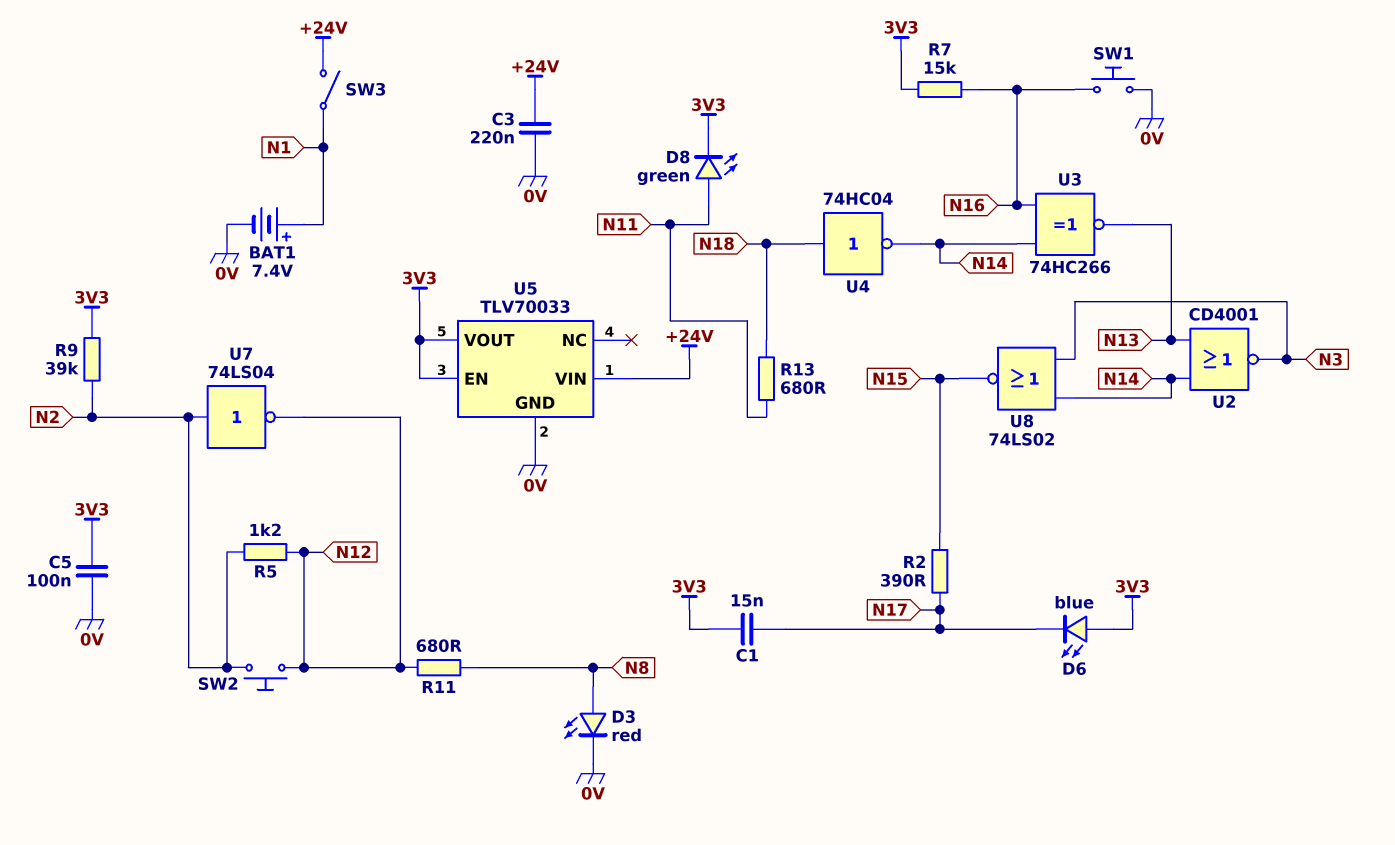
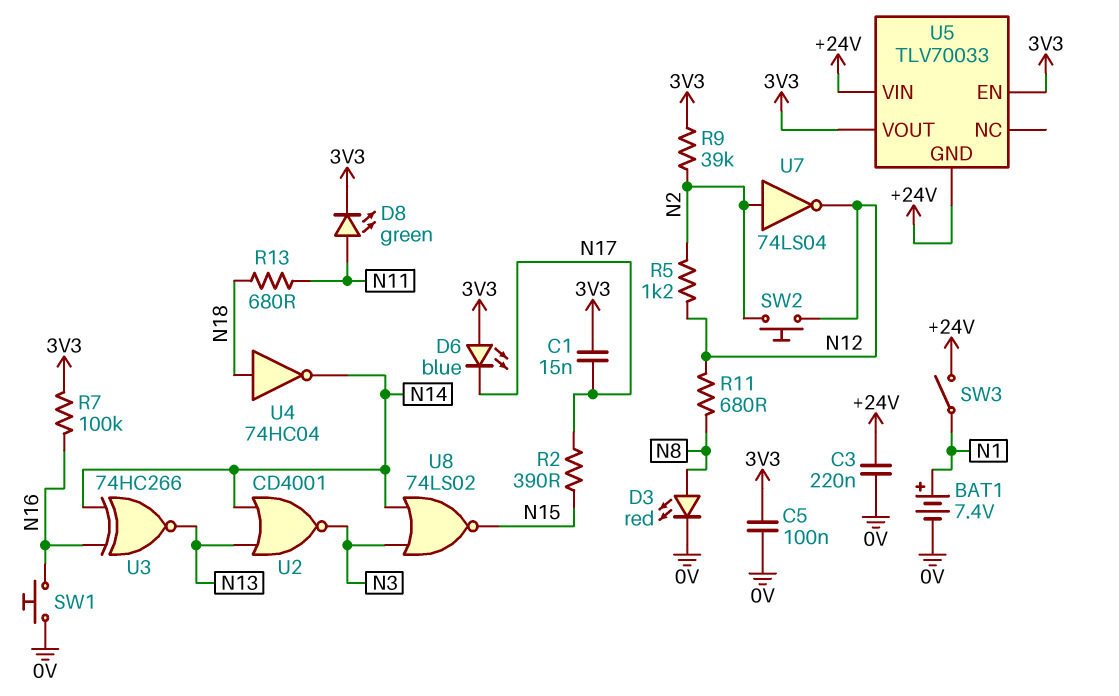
R7: 15k (3V3, N16) -> 100k (3V3, N16)
U5 pin GND: 0V -> +24V

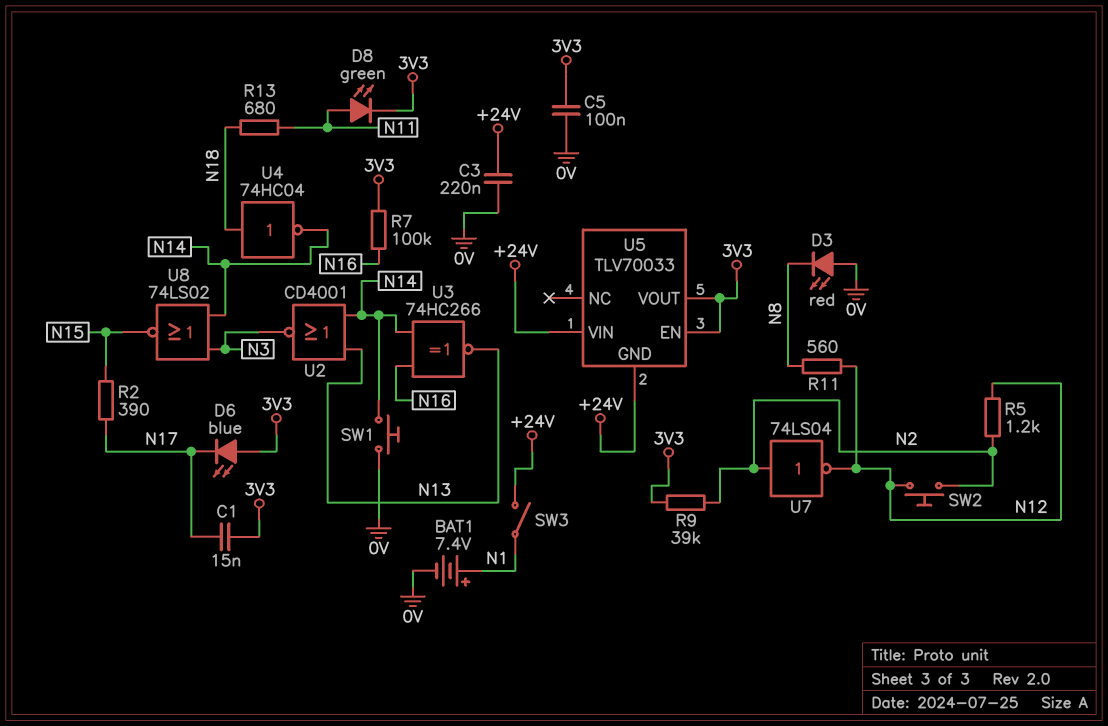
D3: LED red (A N8, K 0V) -> LED red (A 0V, K N8)
R11: 680 (N8, N12) -> 560 (N8, N12)
SW1: button (0V, N16) -> button (0V, N14)

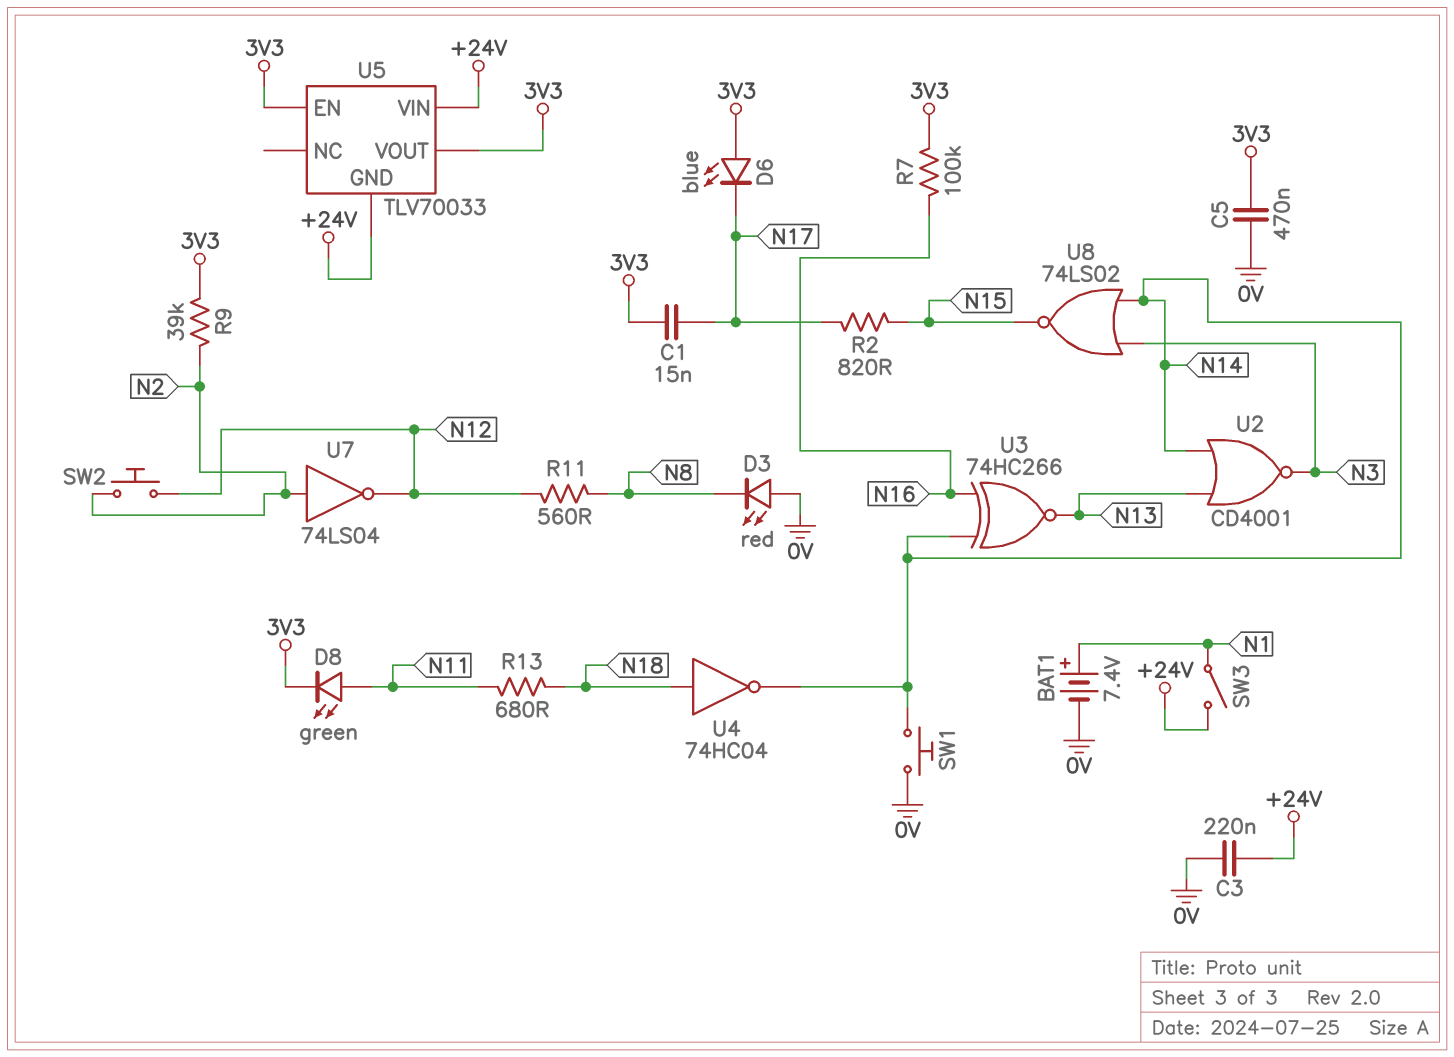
C5: 100nF (0V, 3V3) -> 470nF (0V, 3V3)
R2: 390 (N15, N17) -> 820 (N15, N17)
R5: 1.2k (N2, N12) -> none

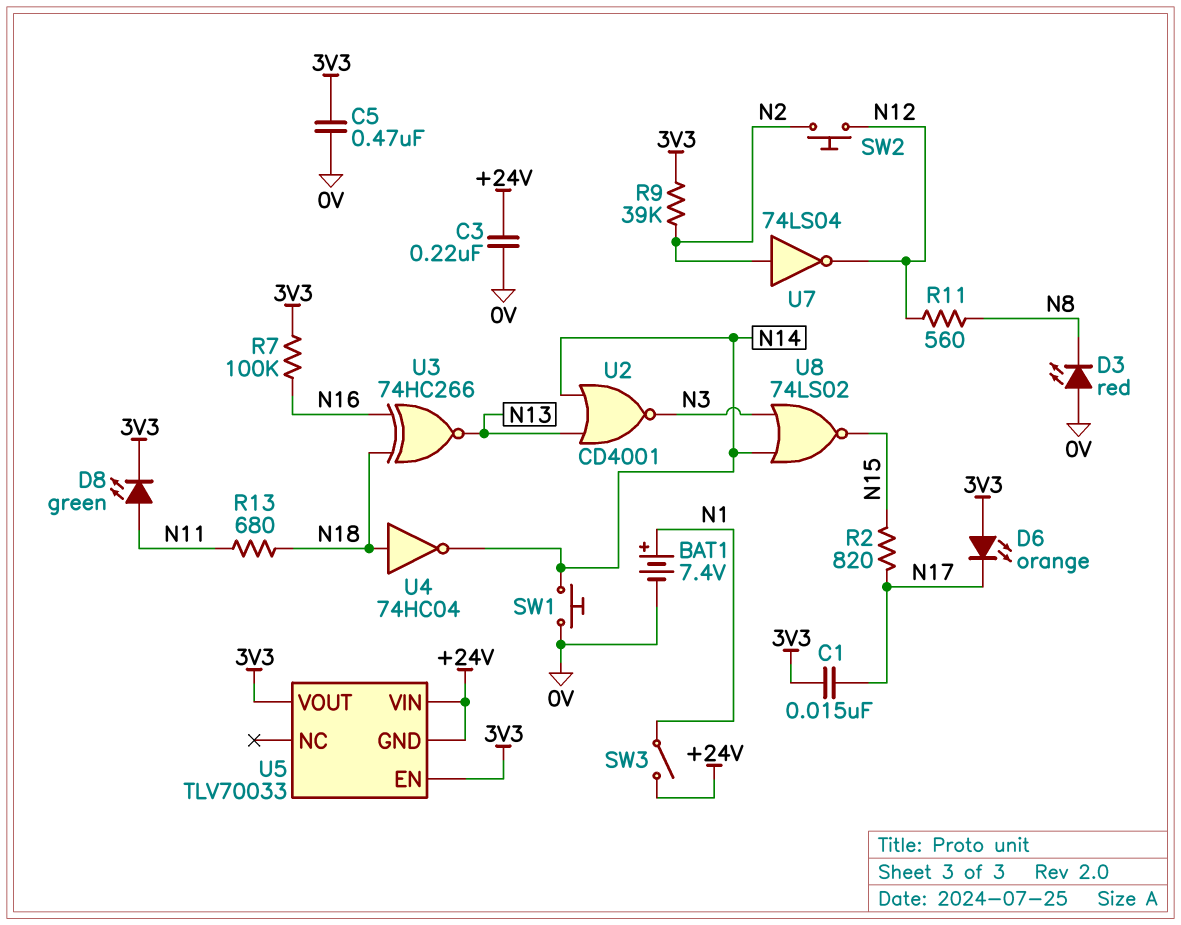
D6: LED blue (A 3V3, K N17) -> LED orange (A 3V3, K N17)
U3: XNOR 74HC266 (in N14, in N16, out N13) -> XNOR 74HC266 (in N16, in N18, out N13)

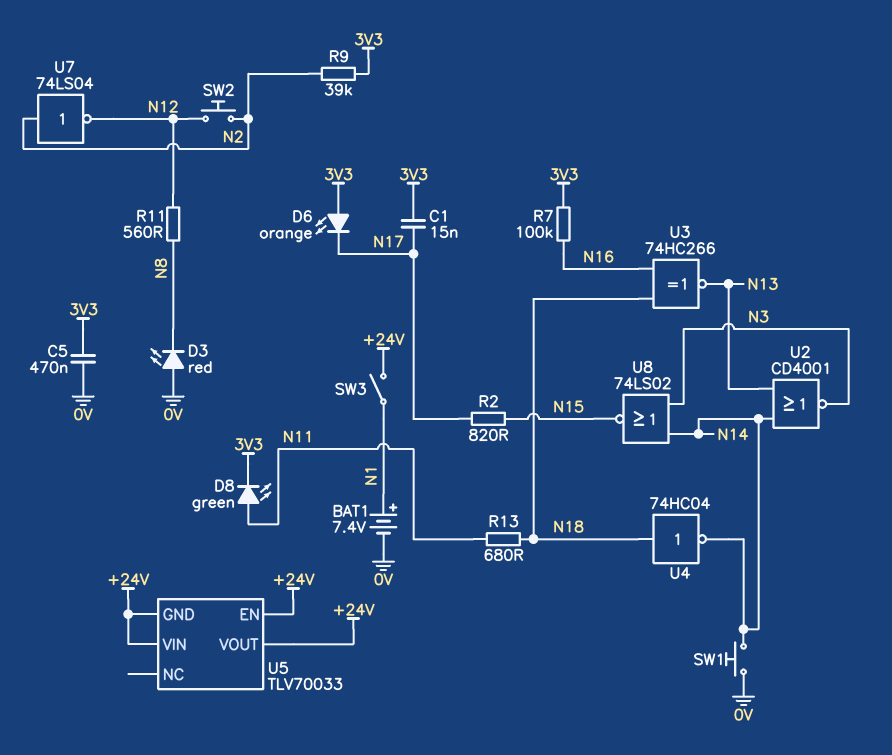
C3: 220nF (+24V, 0V) -> none
U5 pin EN: 3V3 -> +24V
U5 pin VOUT: 3V3 -> +24V

